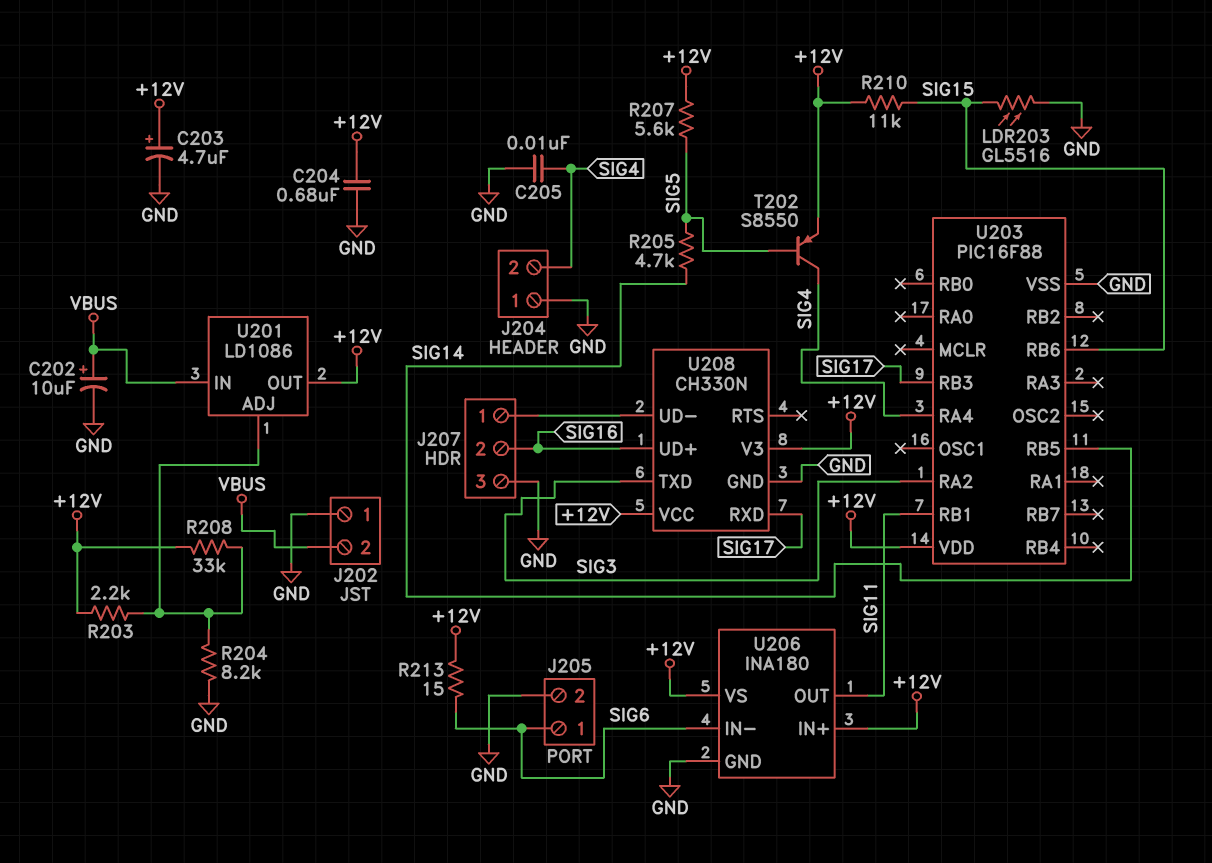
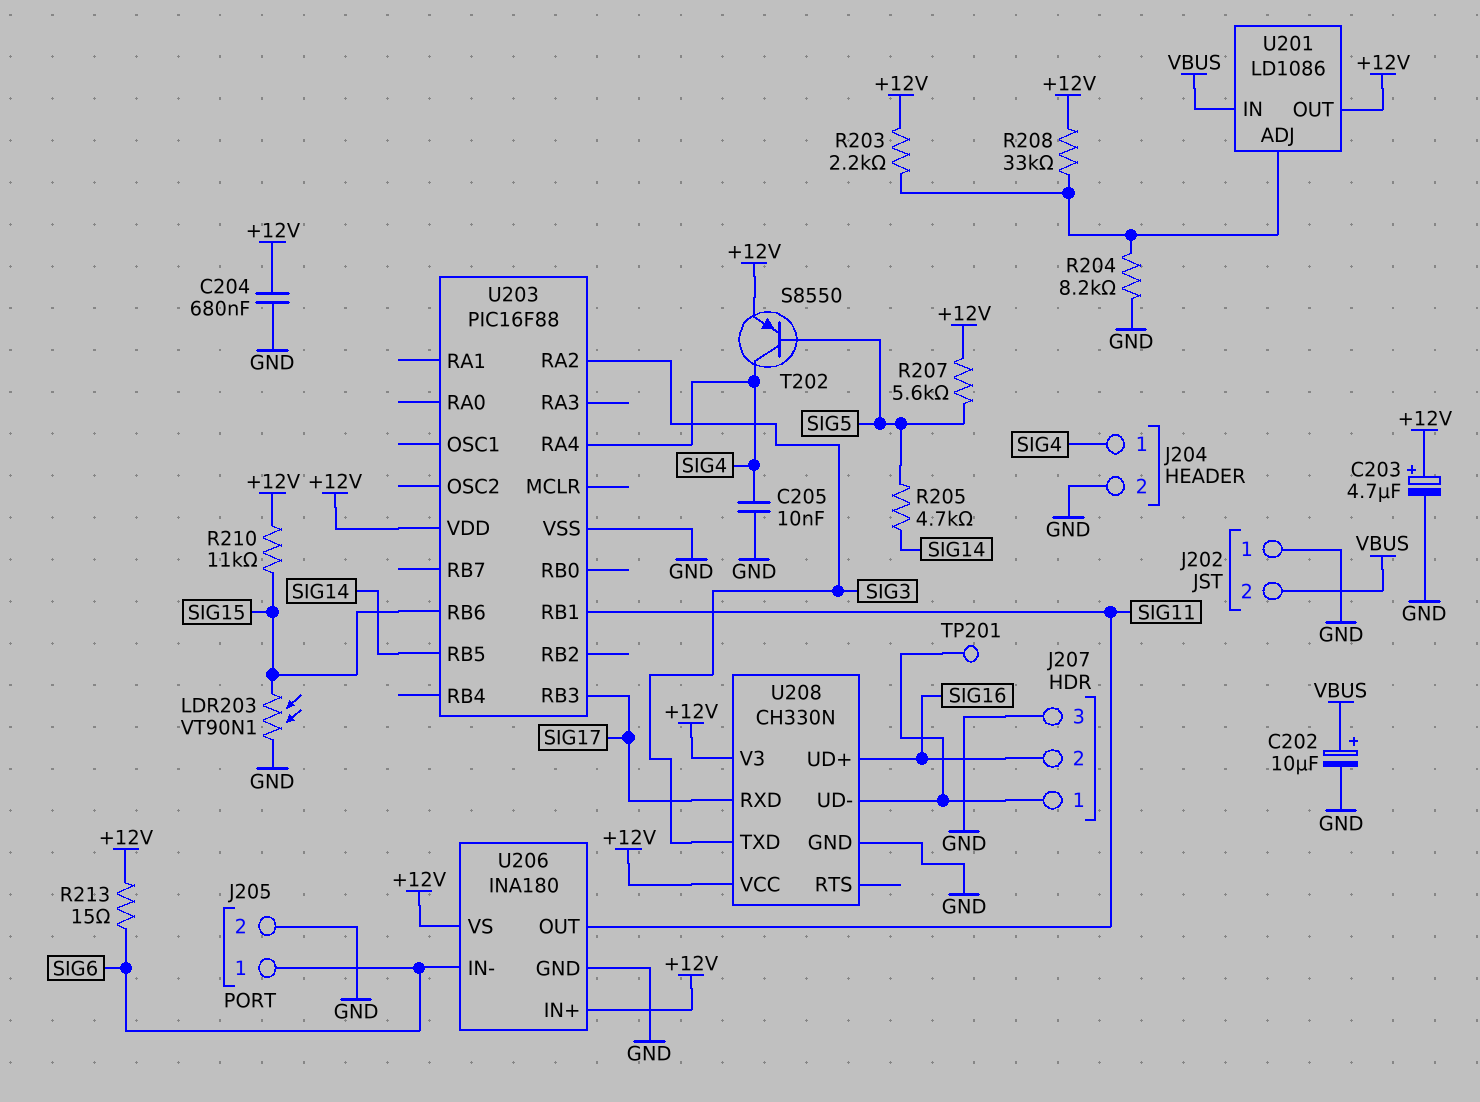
J204 pin 1: GND -> SIG4
J204 pin 2: SIG4 -> GND
LDR203: GL5516 (GND, SIG15) -> VT90N1 (GND, SIG15)
TP201: none -> test point (J207/1)

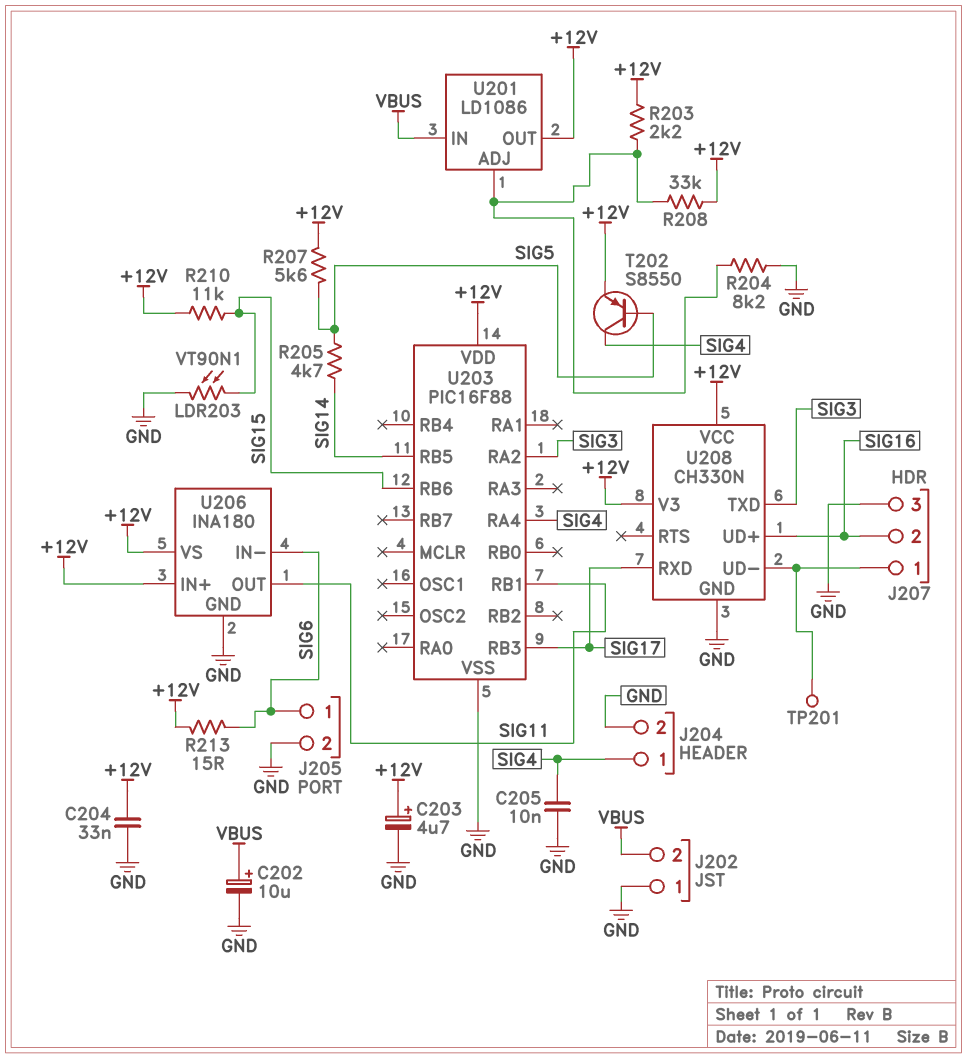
C204: 680nF (+12V, GND) -> 33nF (+12V, GND)

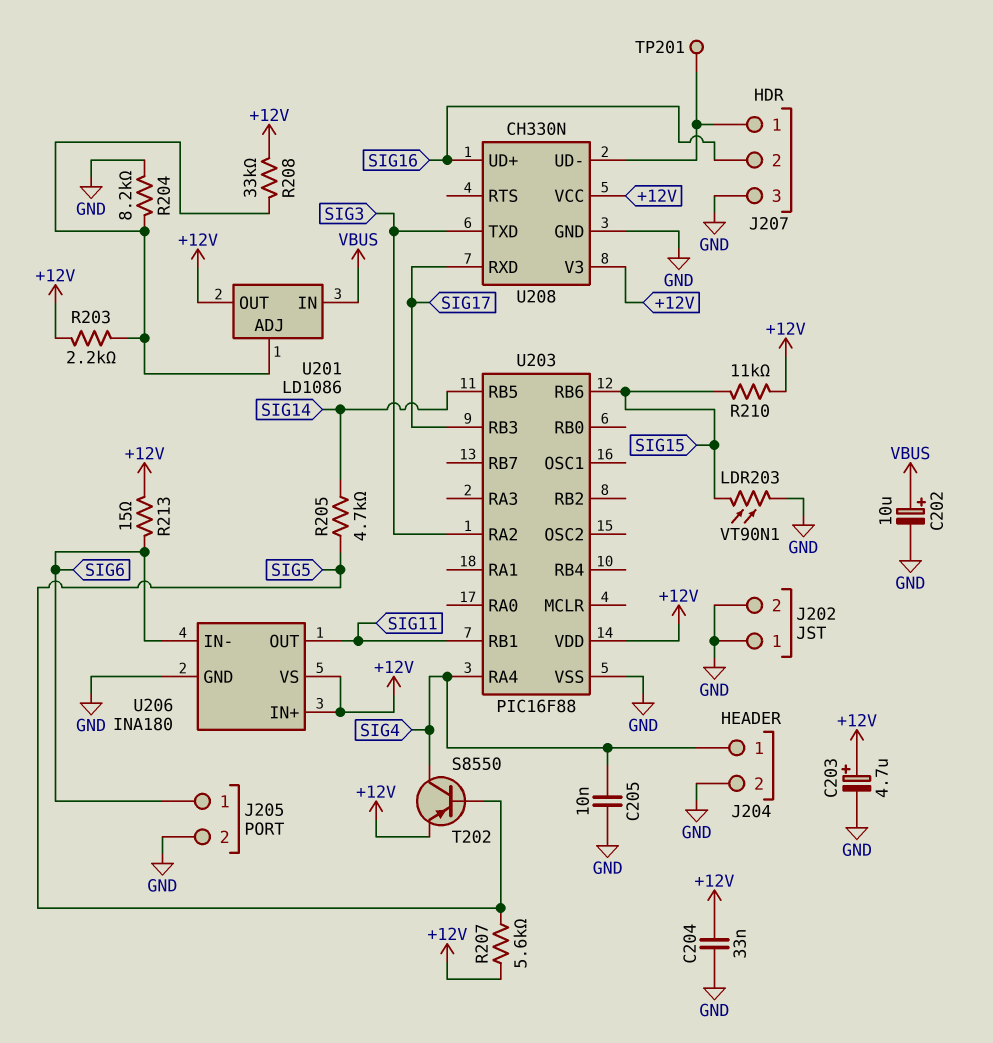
J202 pin 2: VBUS -> GND

